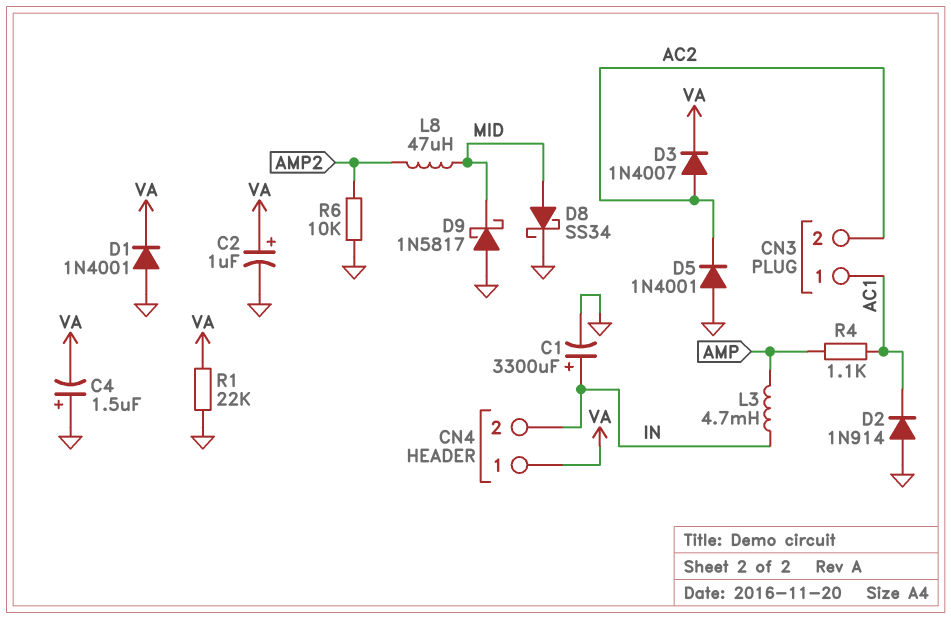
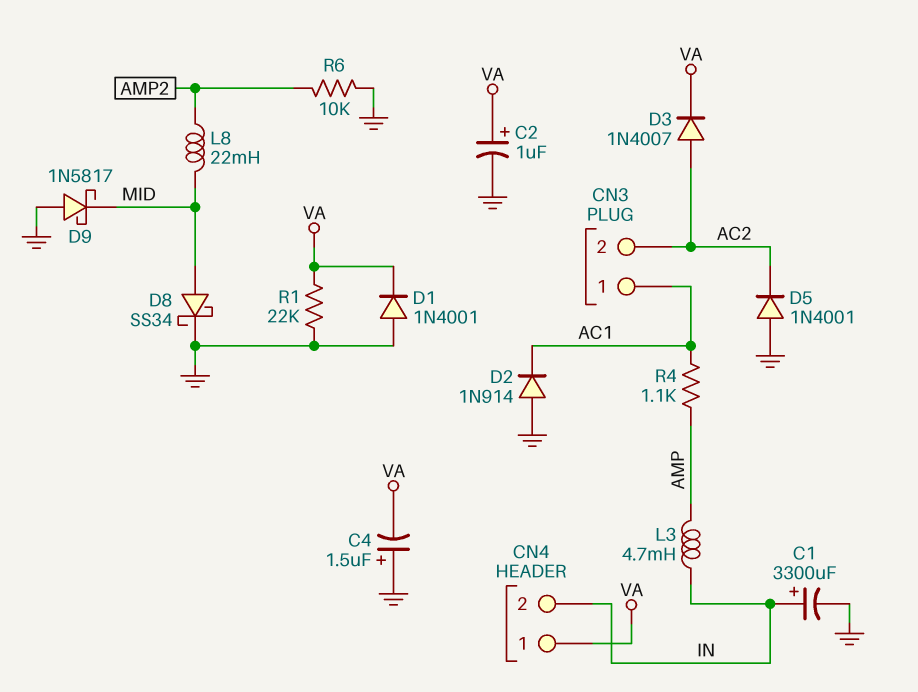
L8: 47uH (AMP2, MID) -> 22mH (AMP2, MID)

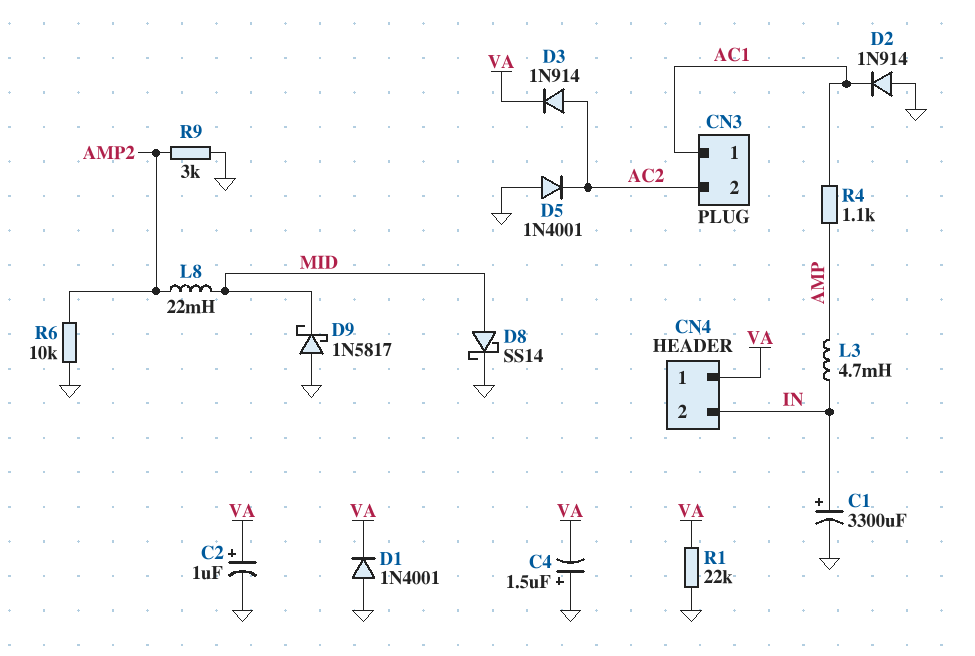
D3: diode 1N4007 (A AC2, K VA) -> diode 1N914 (A AC2, K VA)
D8: schottky SS34 (A MID, K GND) -> schottky SS14 (A MID, K GND)
R9: none -> 3k (AMP2, GND)

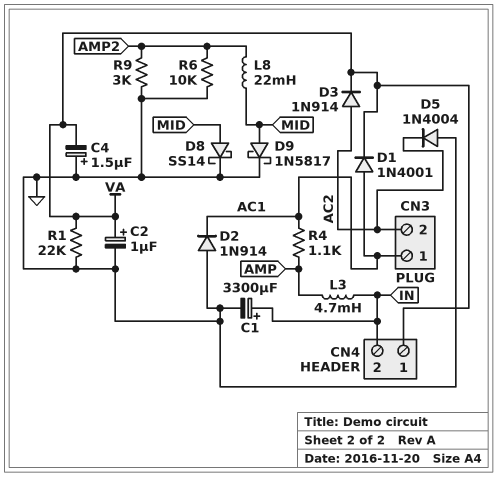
D1: diode 1N4001 (A GND, K VA) -> diode 1N4001 (A AC1, K VA)
D5: diode 1N4001 (A GND, K AC2) -> diode 1N4004 (A GND, K AC2)
D9: schottky 1N5817 (A GND, K MID) -> schottky 1N5817 (A MID, K GND)

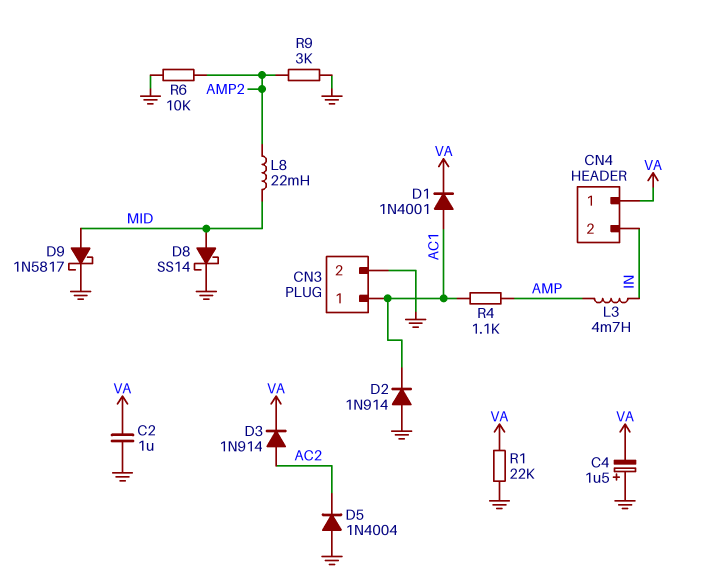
C1: 3300uF (plus IN, minus GND) -> none
C2: 1uF (plus VA, minus GND) -> 1uF (GND, VA)
CN3 pin 2: AC2 -> GND

